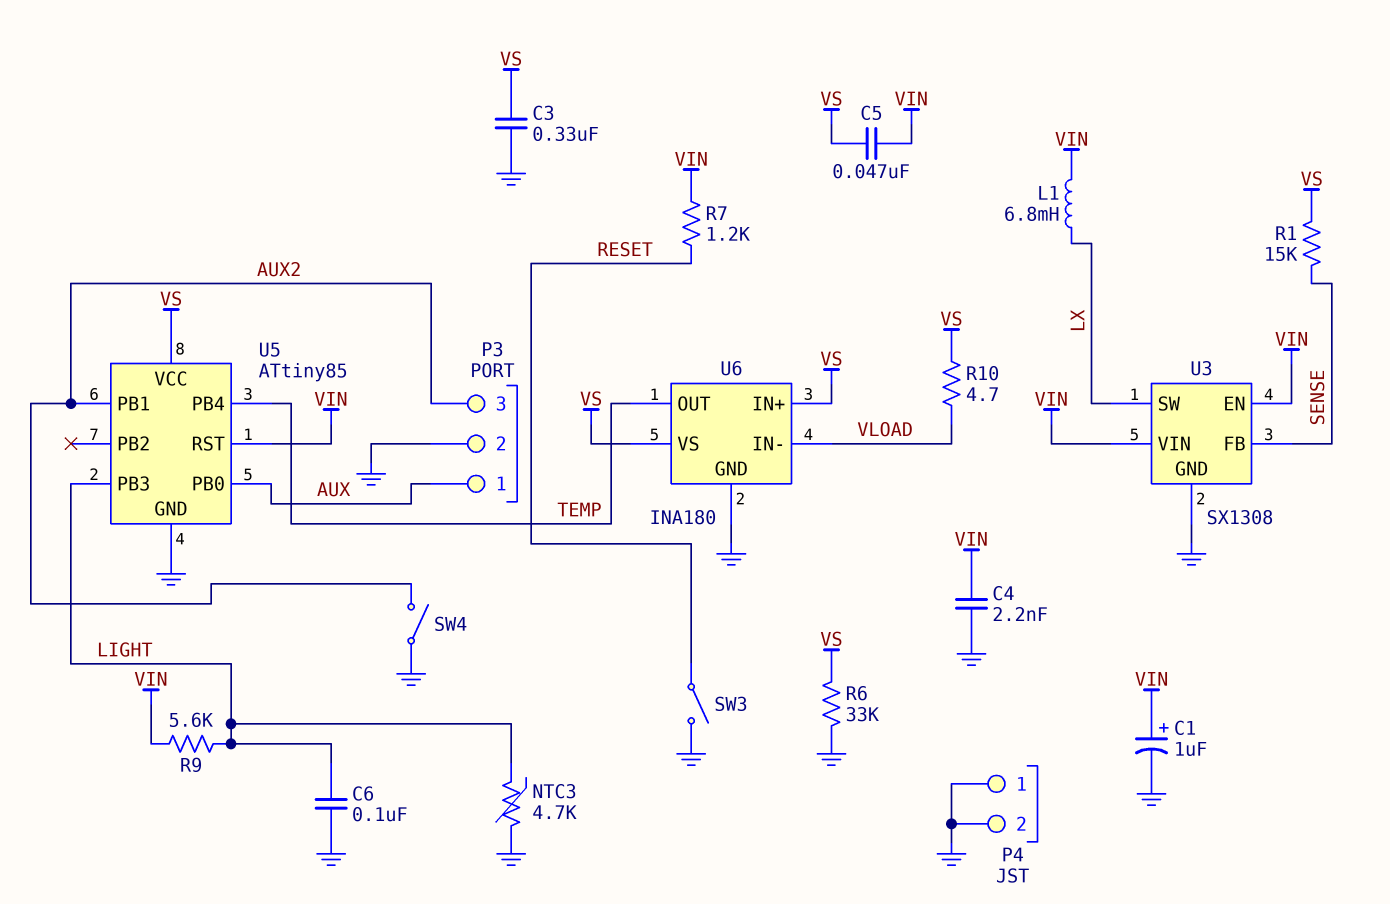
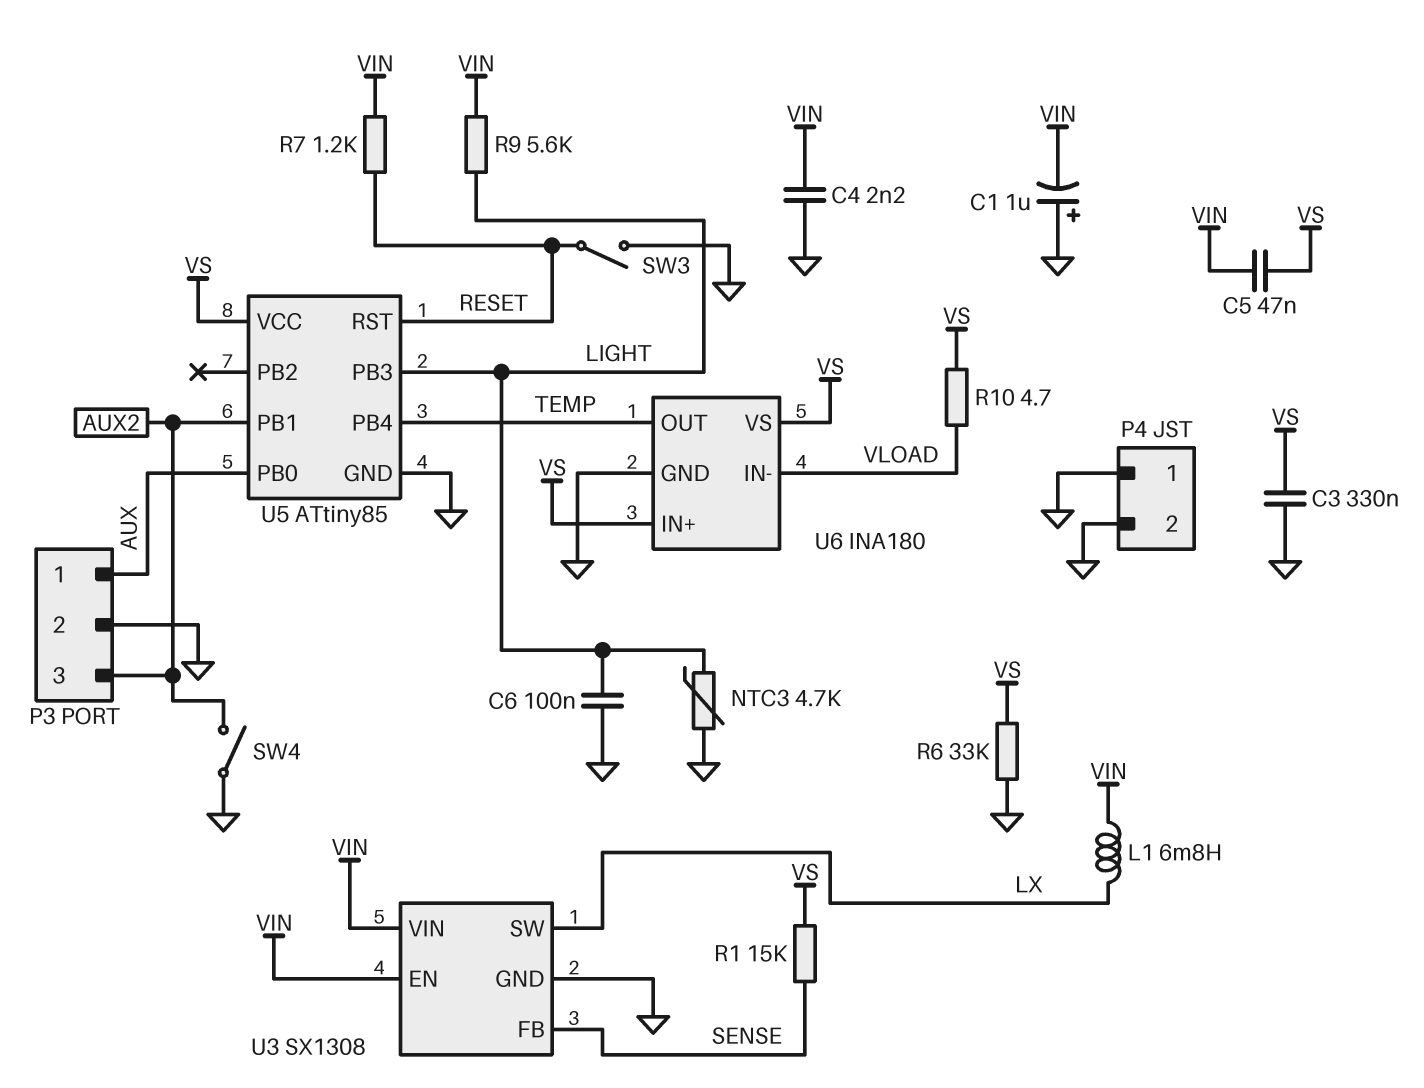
C1: 1uF (plus VIN, minus GND) -> 1uF (plus GND, minus VIN)
U5 pin RST: VIN -> RESET

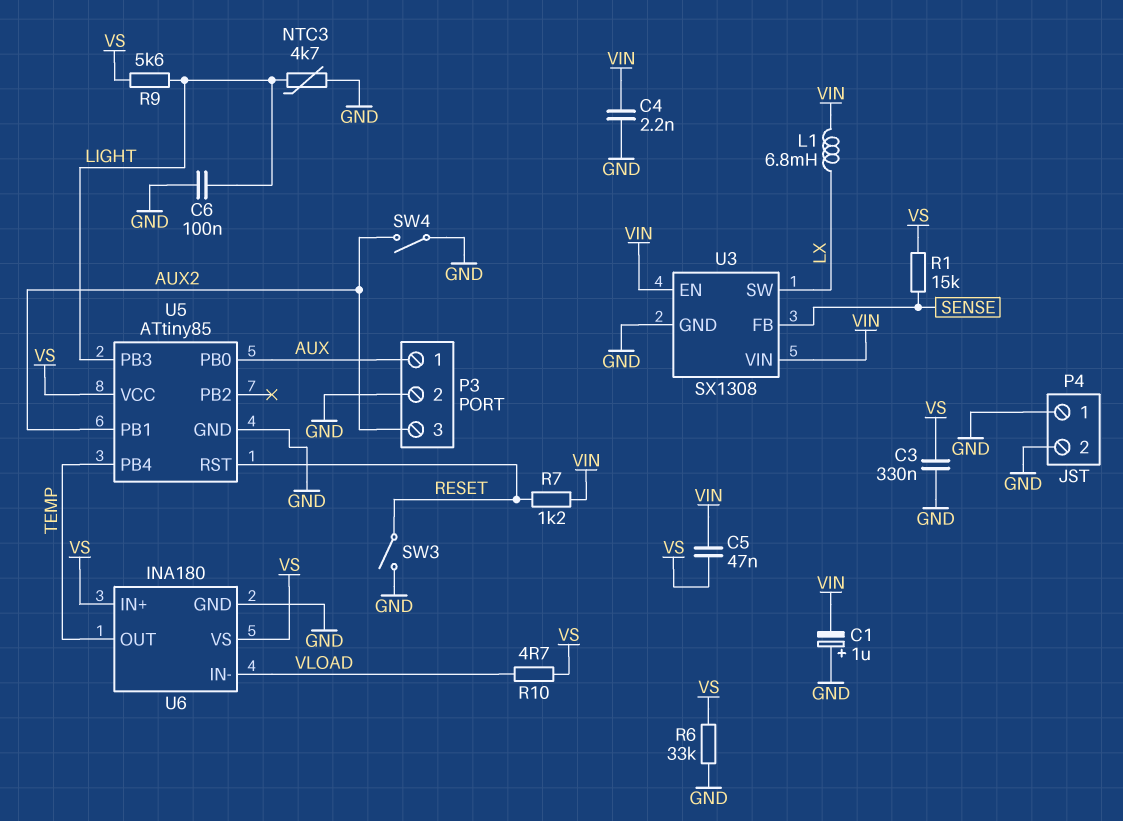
R9: 5.6k (LIGHT, VIN) -> 5.6k (LIGHT, VS)

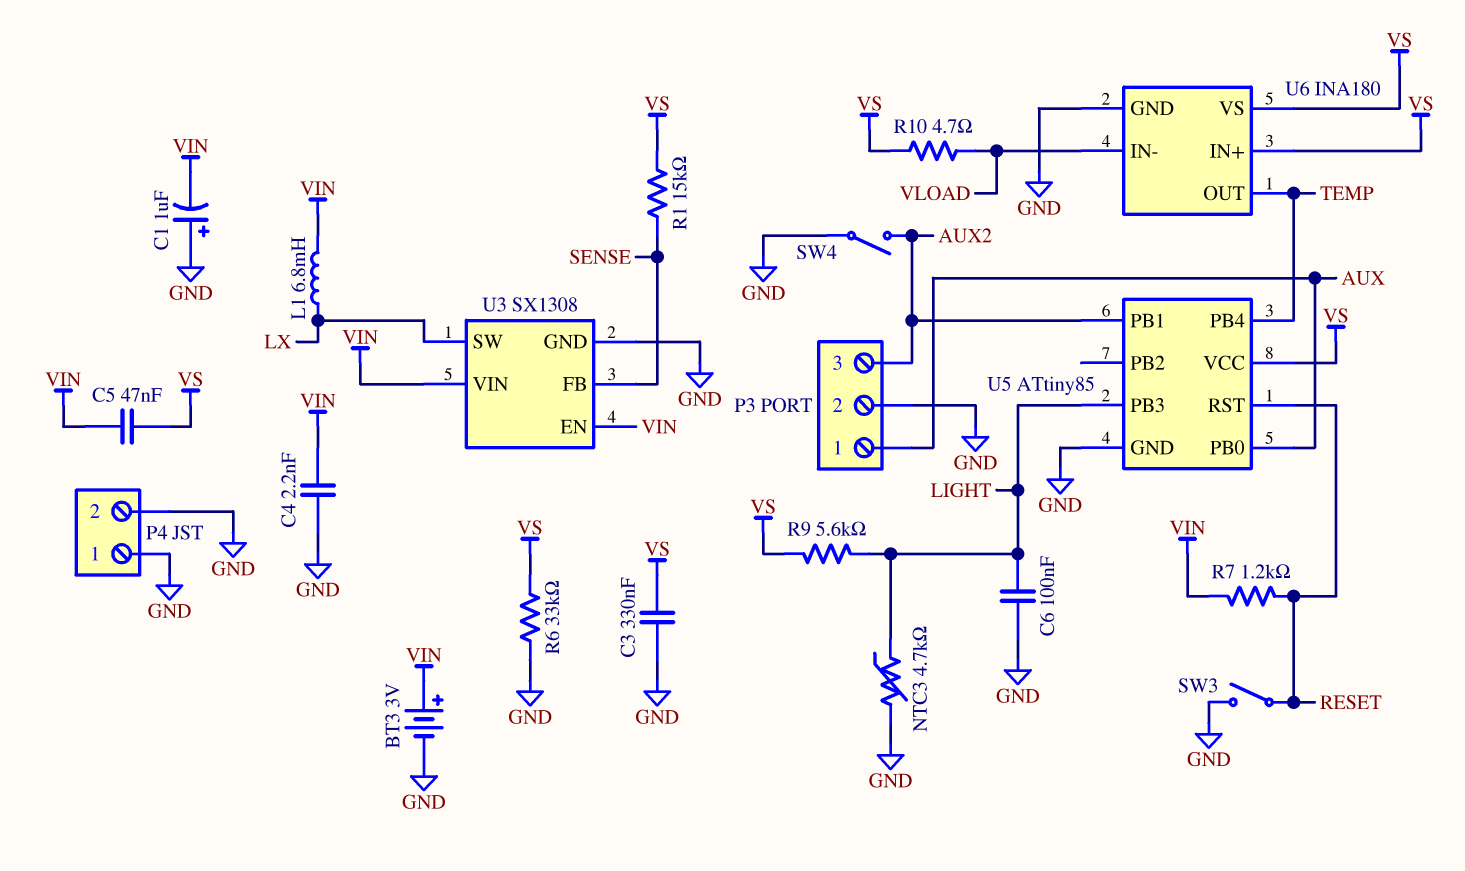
BT3: none -> 3V (plus VIN, minus GND)

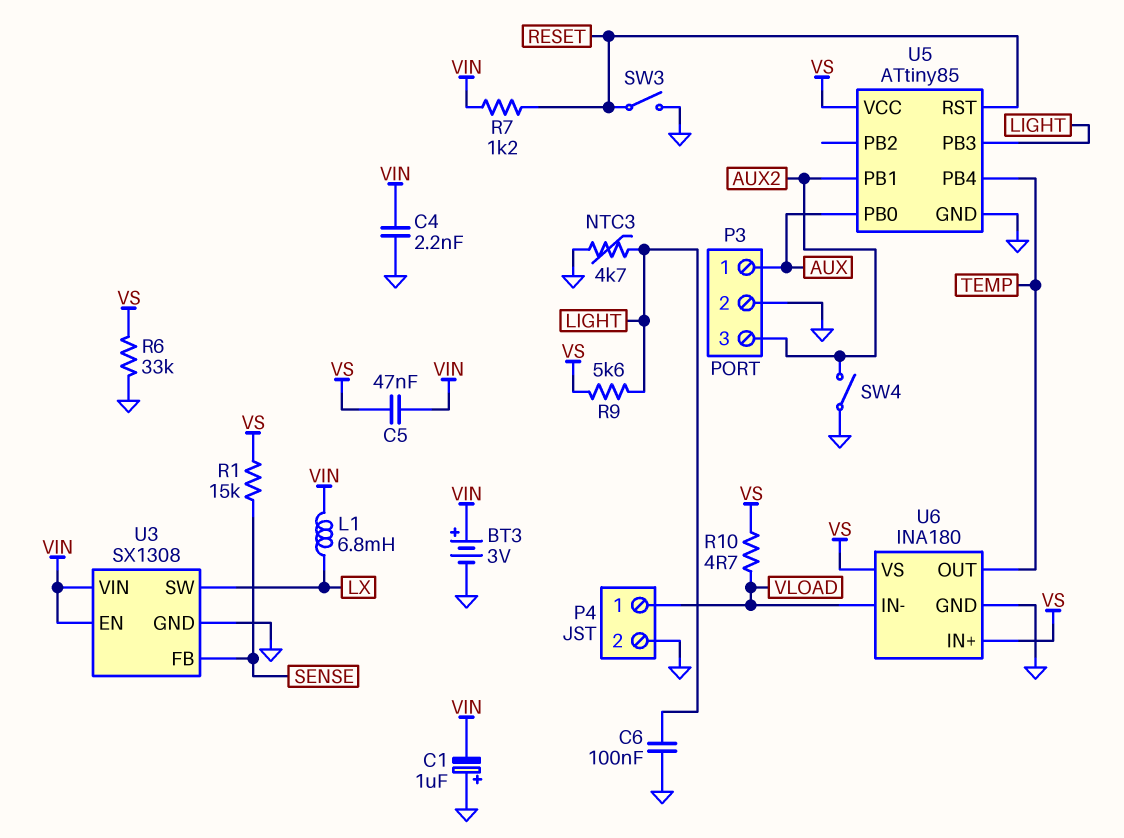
C3: 330nF (GND, VS) -> none
P4 pin 1: GND -> VLOAD

